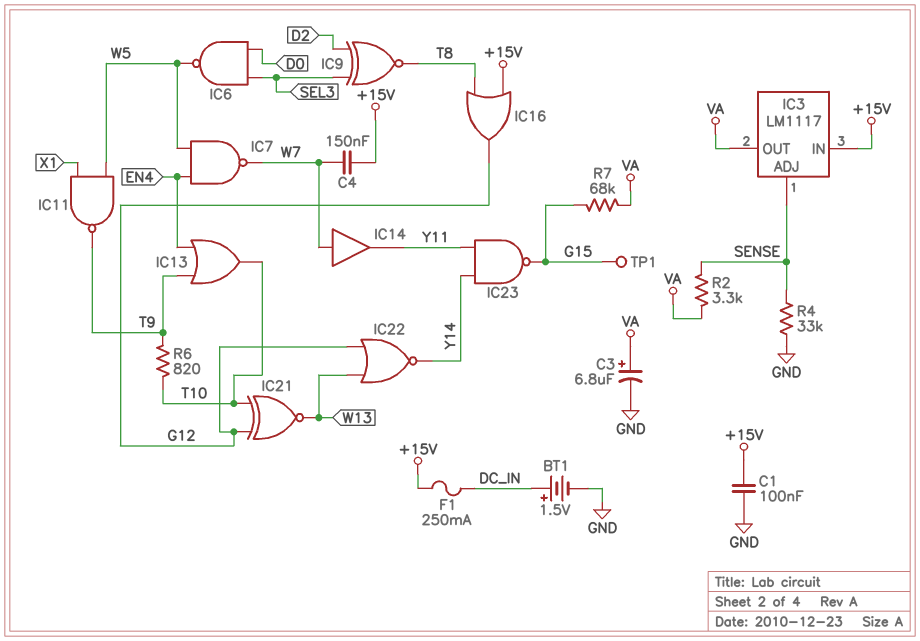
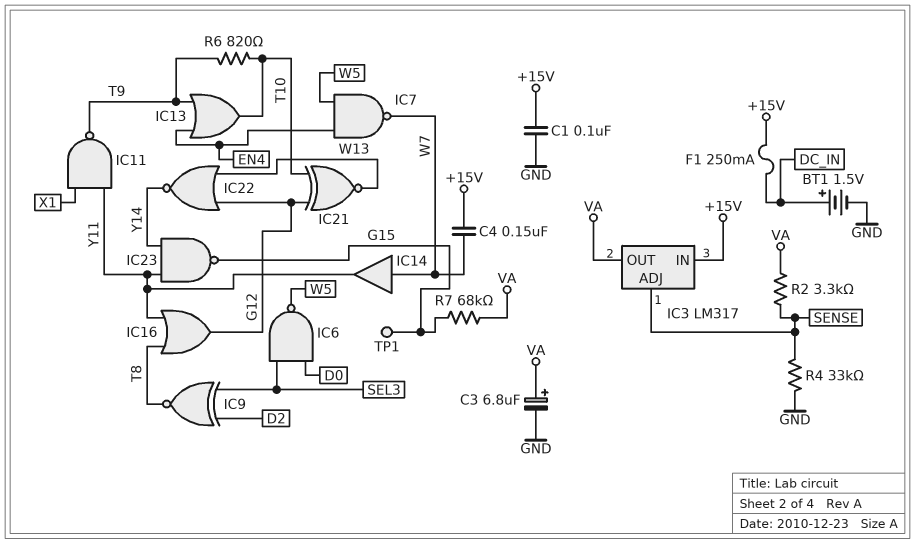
IC3: LM1117 -> LM317
IC11: NAND (in W5, in X1, out T9) -> NAND (in X1, in Y11, out T9)
IC16: OR (in +15V, in T8, out G12) -> OR (in T8, in Y11, out G12)

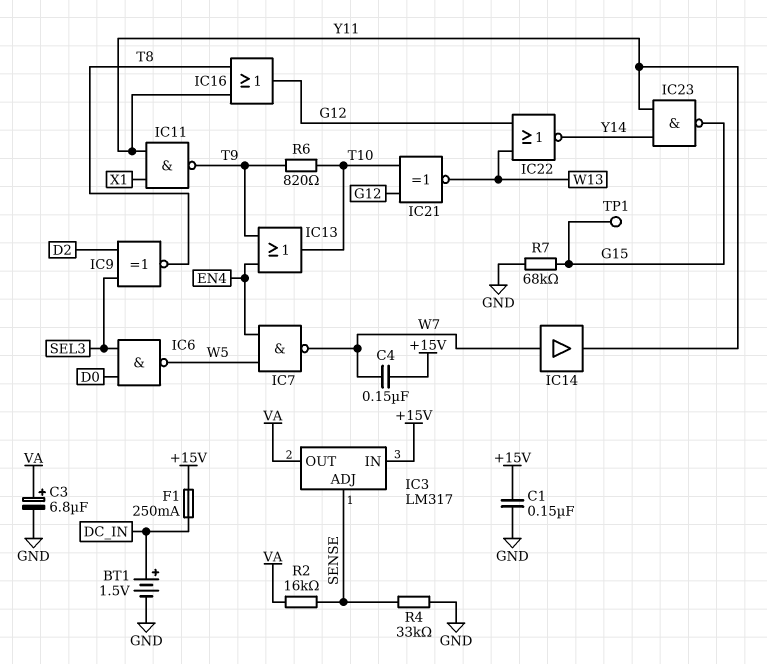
C1: 100nF (+15V, GND) -> 150nF (+15V, GND)
R2: 3.3k (SENSE, VA) -> 16k (SENSE, VA)
R7: 68k (G15, VA) -> 68k (G15, GND)

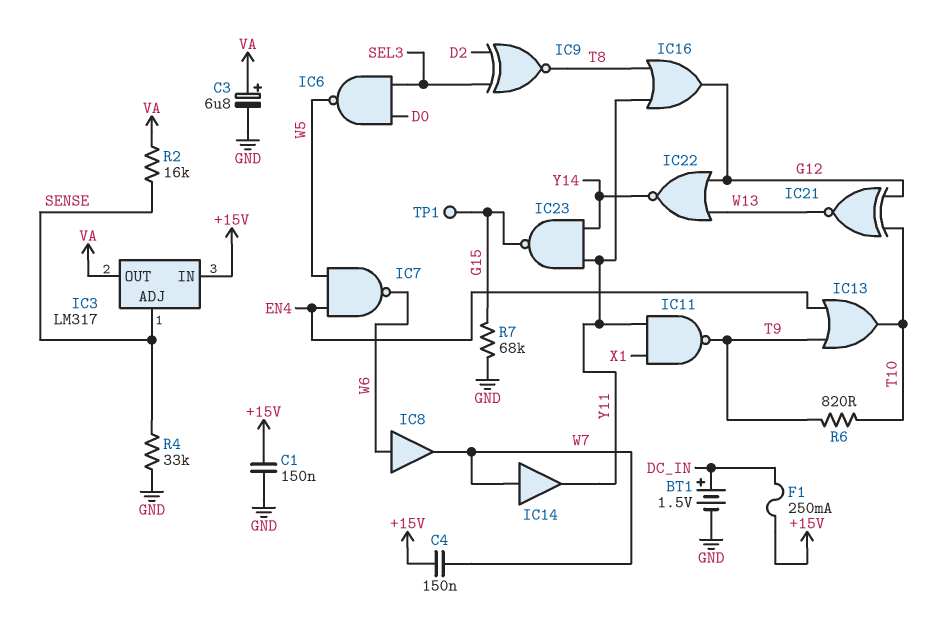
IC7: NAND (in EN4, in W5, out W7) -> NAND (in EN4, in W5, out W6)
IC8: none -> buffer (in W6, out W7)

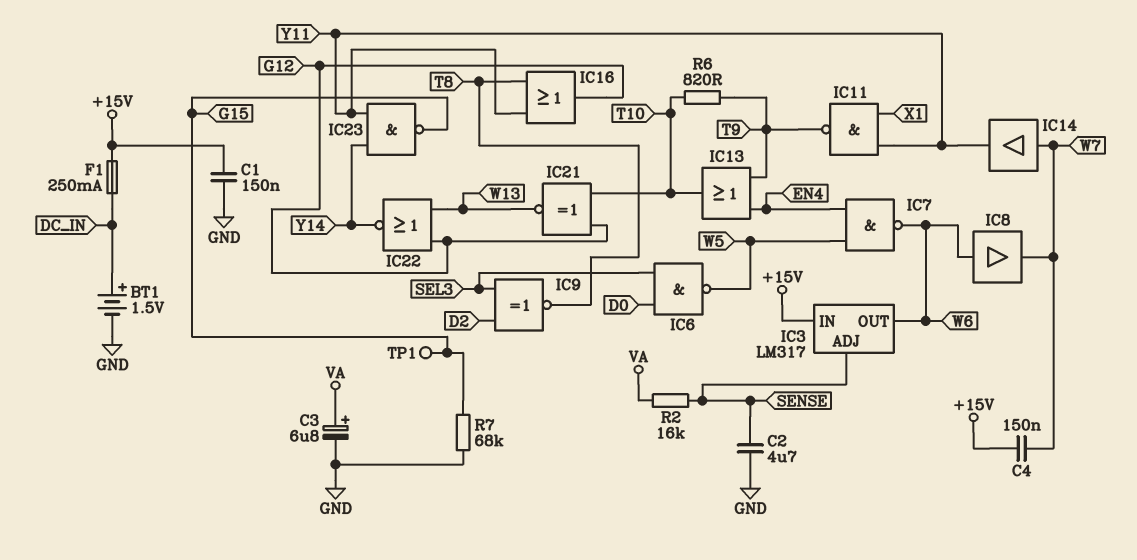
C2: none -> 4.7uF (GND, SENSE)
IC3 pin OUT: VA -> W6
R4: 33k (GND, SENSE) -> none

